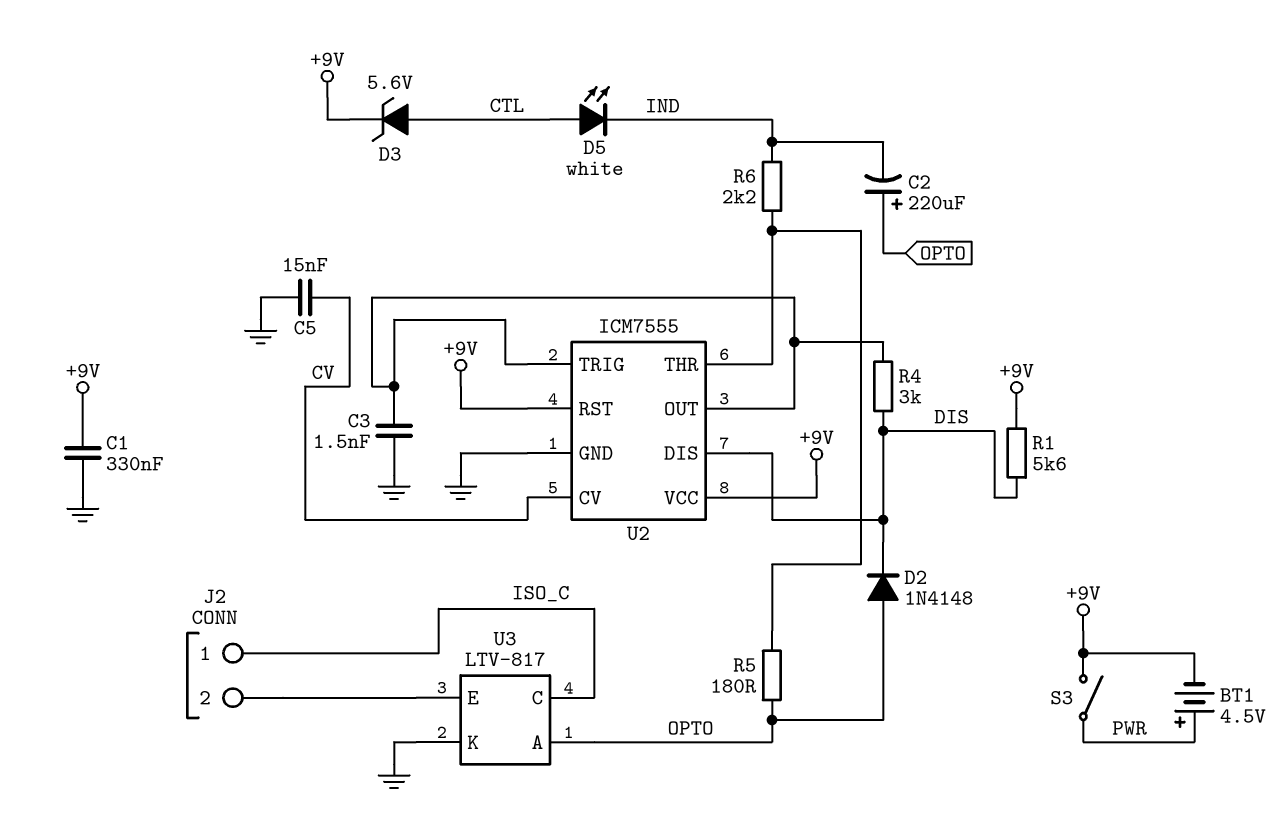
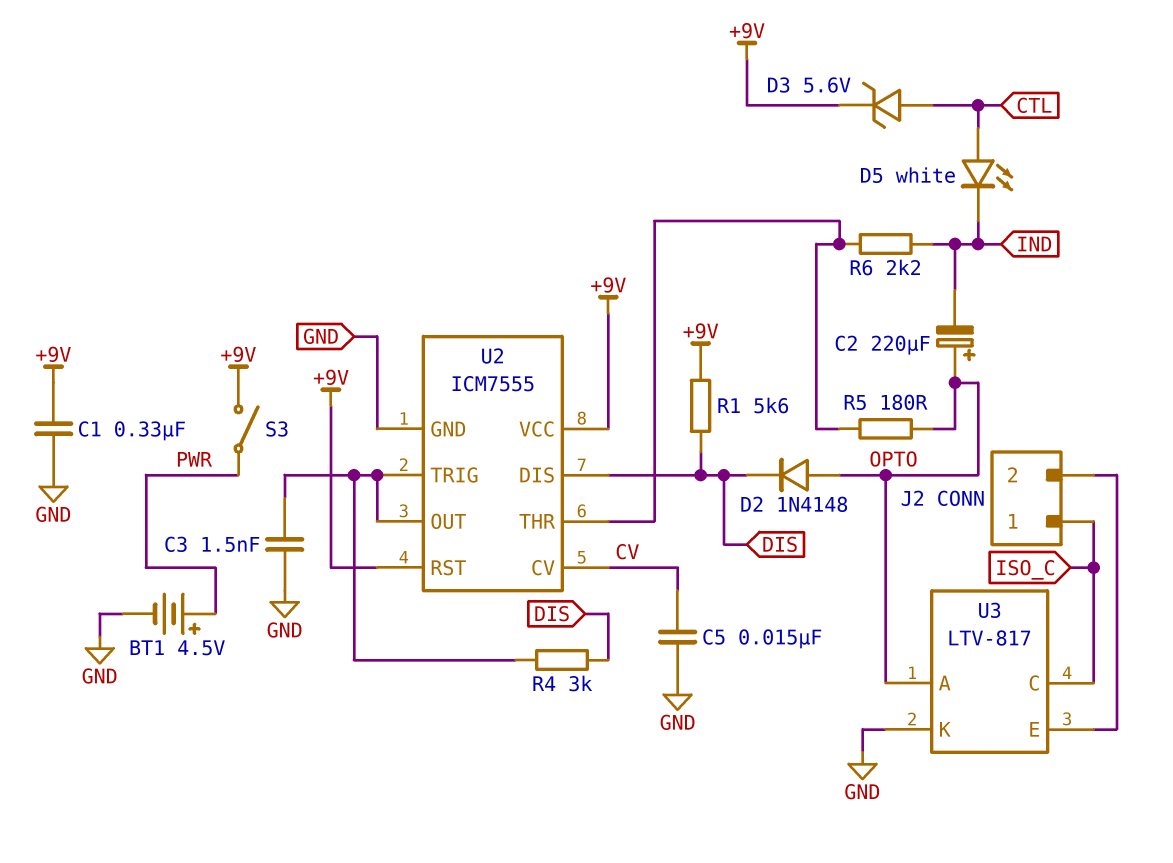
BT1: 4.5V (plus PWR, minus +9V) -> 4.5V (plus PWR, minus GND)

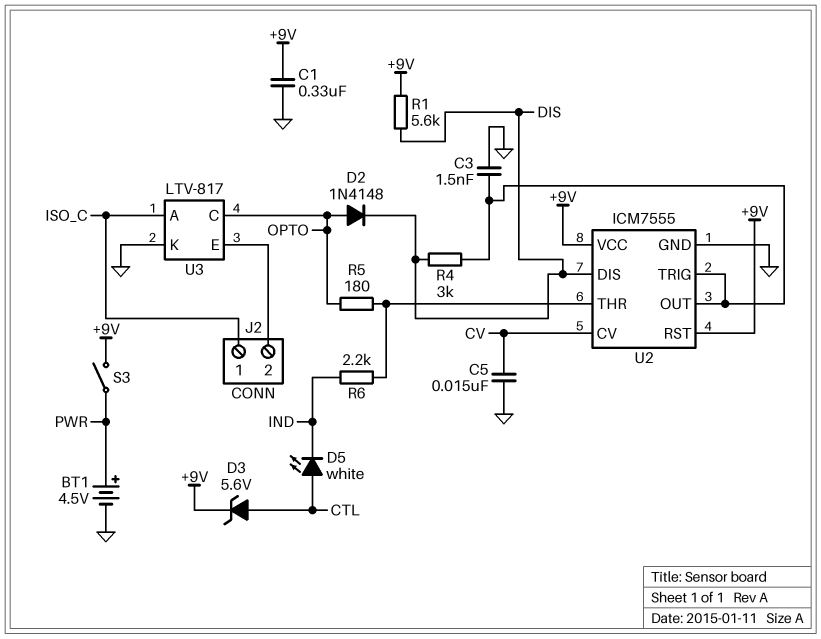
C2: 220uF (plus OPTO, minus IND) -> none
U3 pin A: OPTO -> ISO_C
U3 pin C: ISO_C -> OPTO

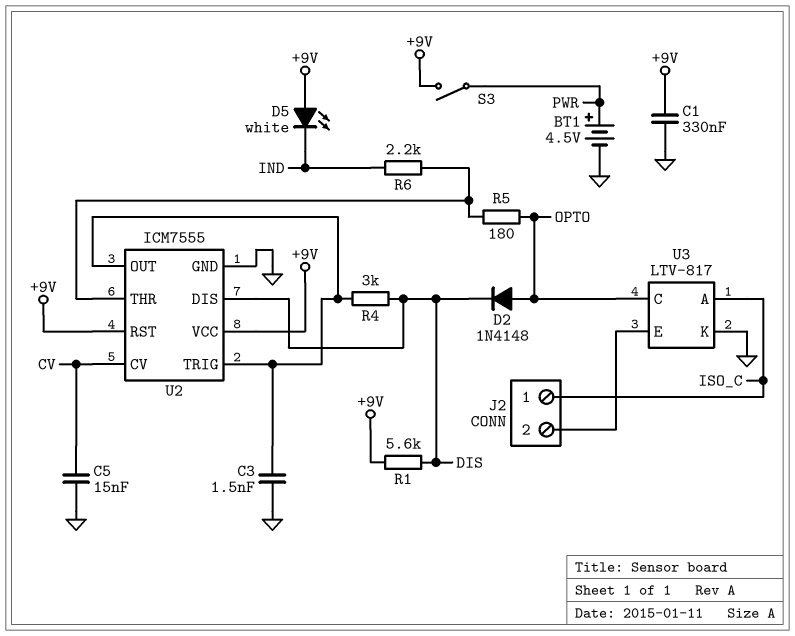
D3: zener 5.6V (A CTL, K +9V) -> none
D5: LED white (A CTL, K IND) -> LED white (A +9V, K IND)

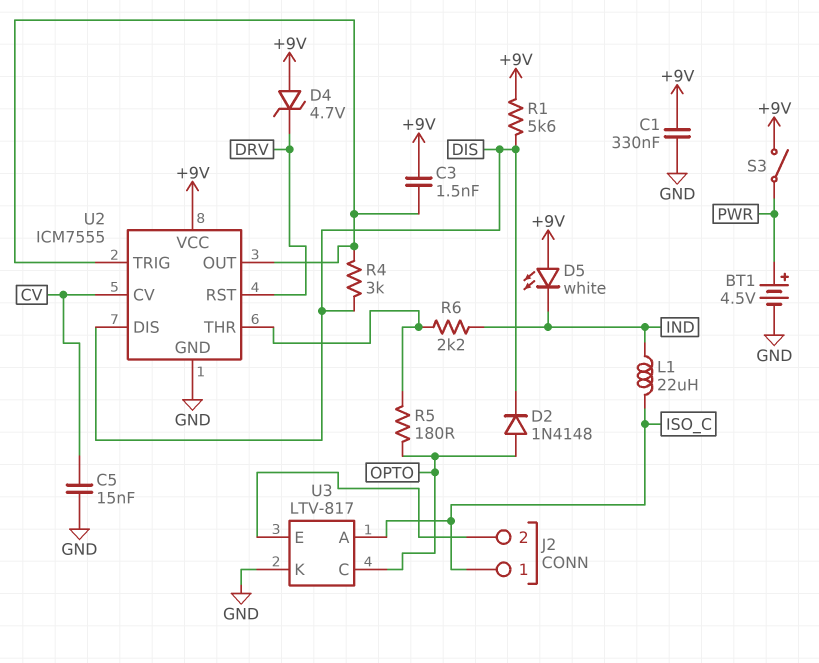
C3: 1.5nF (GND, U2/OUT) -> 1.5nF (+9V, U2/OUT)
D4: none -> zener 4.7V (A +9V, K DRV)
L1: none -> 22uH (IND, ISO_C)
U2 pin RST: +9V -> DRV

